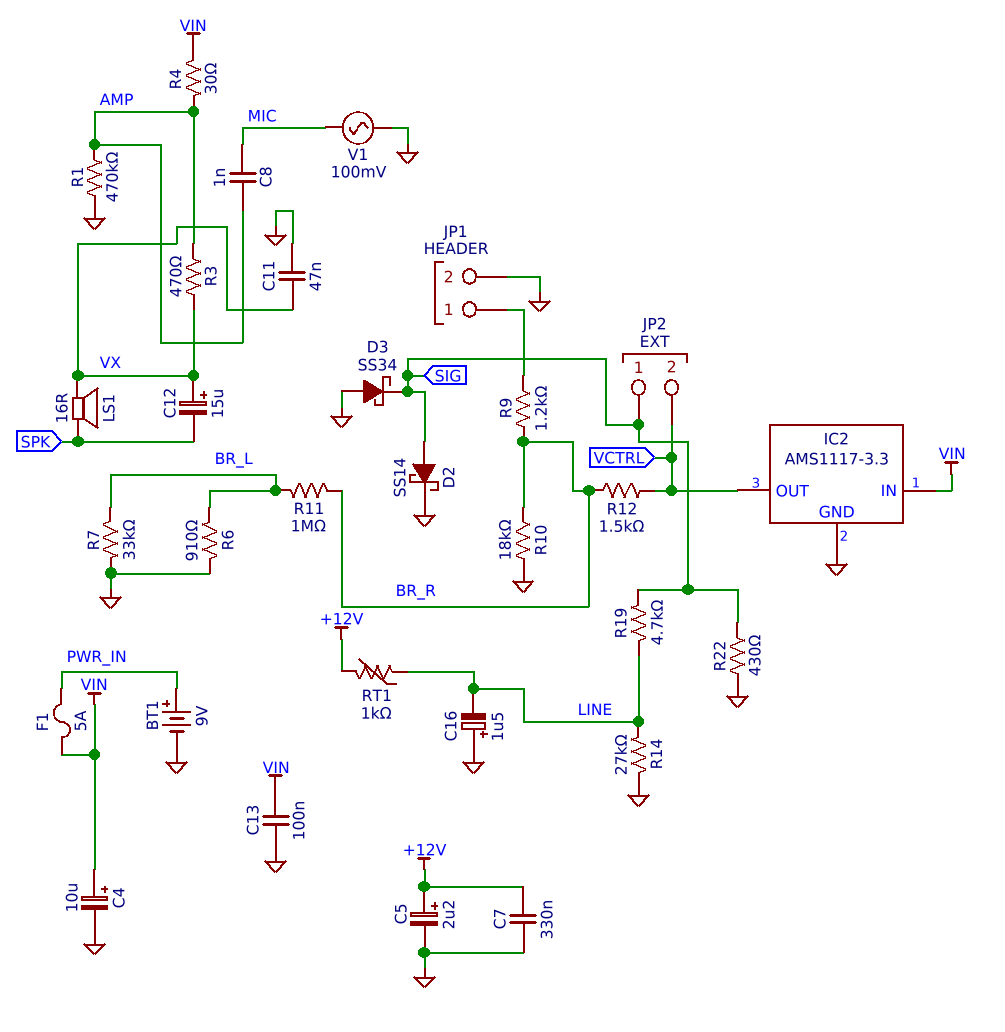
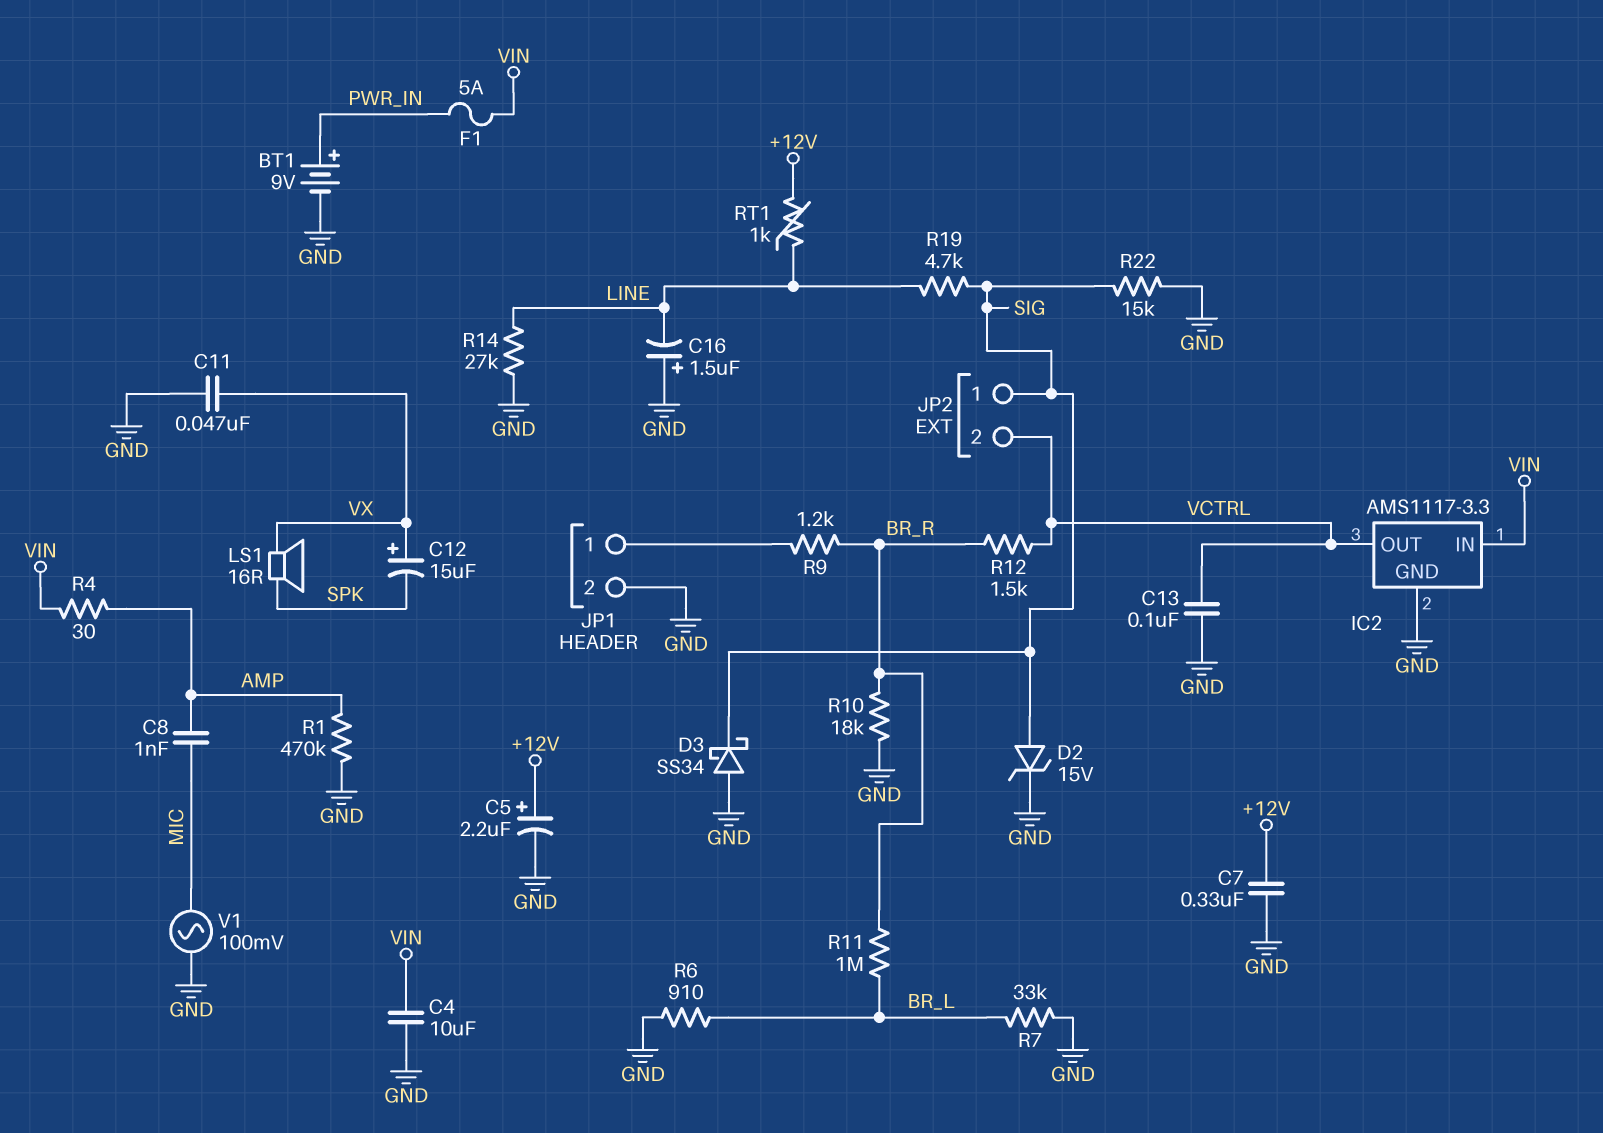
C4: 10uF (plus VIN, minus GND) -> 10uF (GND, VIN)
C13: 100nF (GND, VIN) -> 100nF (GND, VCTRL)
D2: schottky SS14 (A SIG, K GND) -> zener 15V (A SIG, K GND)
R3: 470 (AMP, VX) -> none
R22: 430 (GND, SIG) -> 15k (GND, SIG)

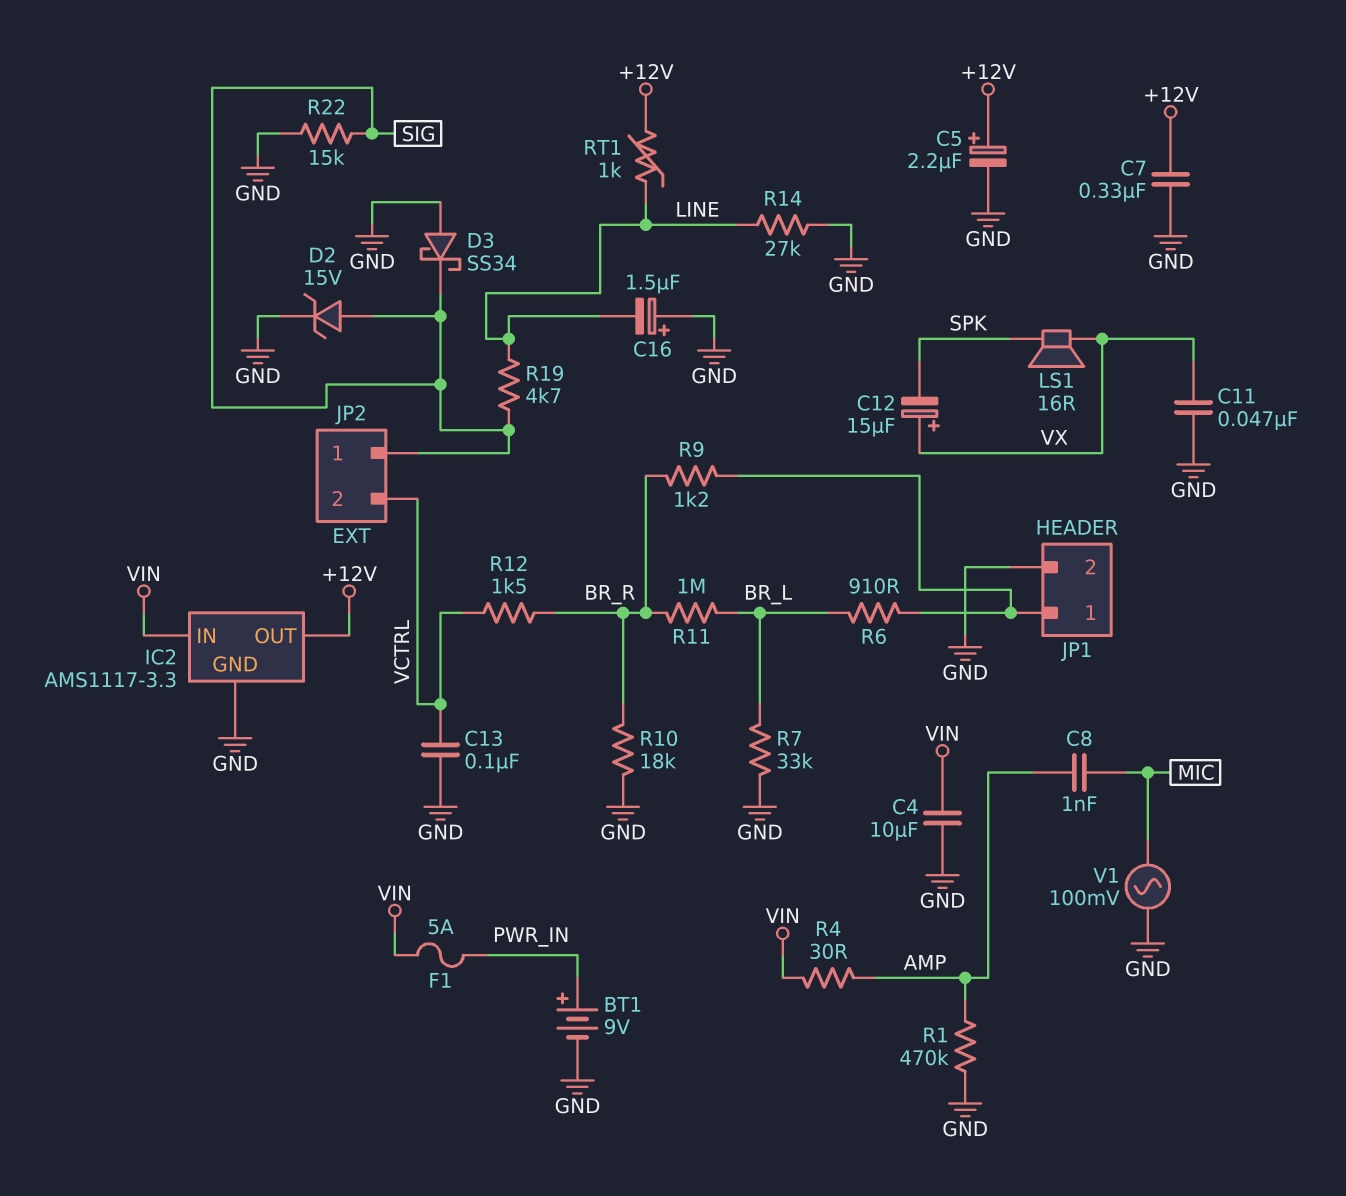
IC2 pin OUT: VCTRL -> +12V
R6: 910 (BR_L, GND) -> 910 (BR_L, JP1/1)

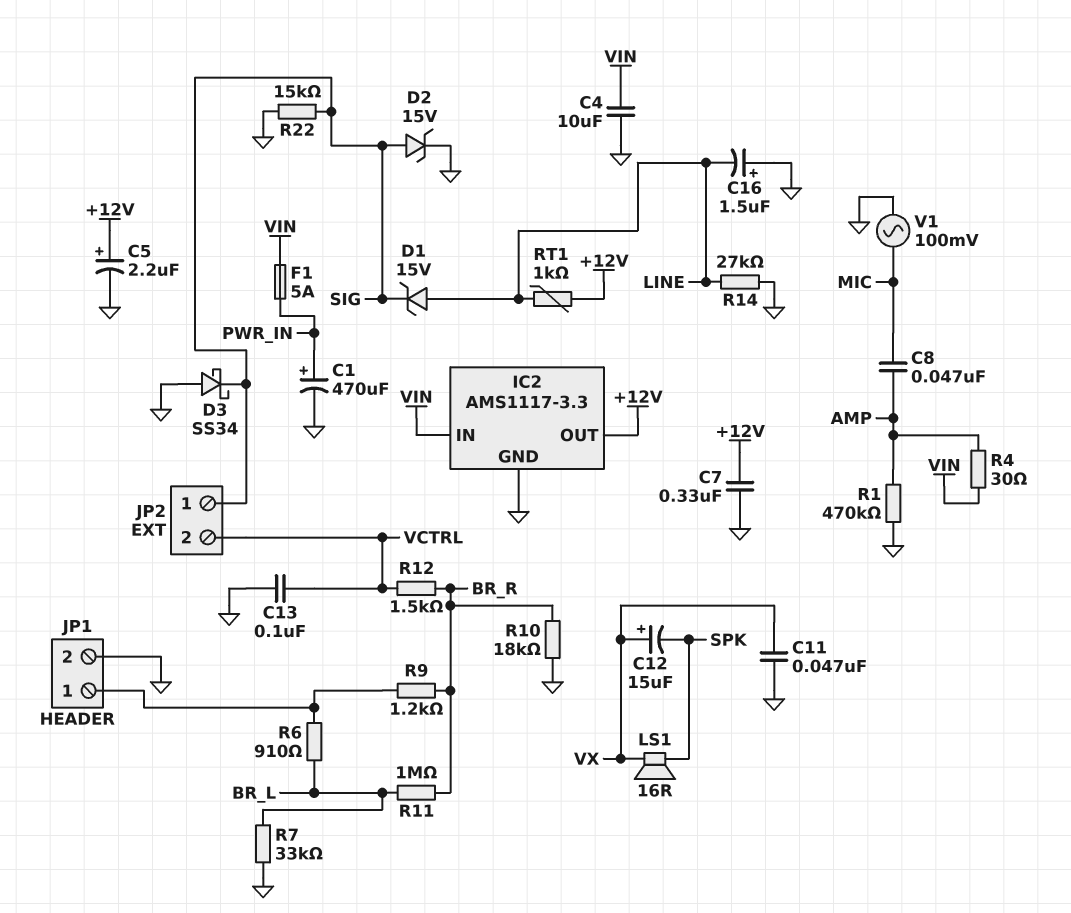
BT1: 9V (plus PWR_IN, minus GND) -> none
C1: none -> 470uF (plus PWR_IN, minus GND)
C8: 1nF (AMP, MIC) -> 47nF (AMP, MIC)
D1: none -> zener 15V (A LINE, K SIG)
R19: 4.7k (LINE, SIG) -> none

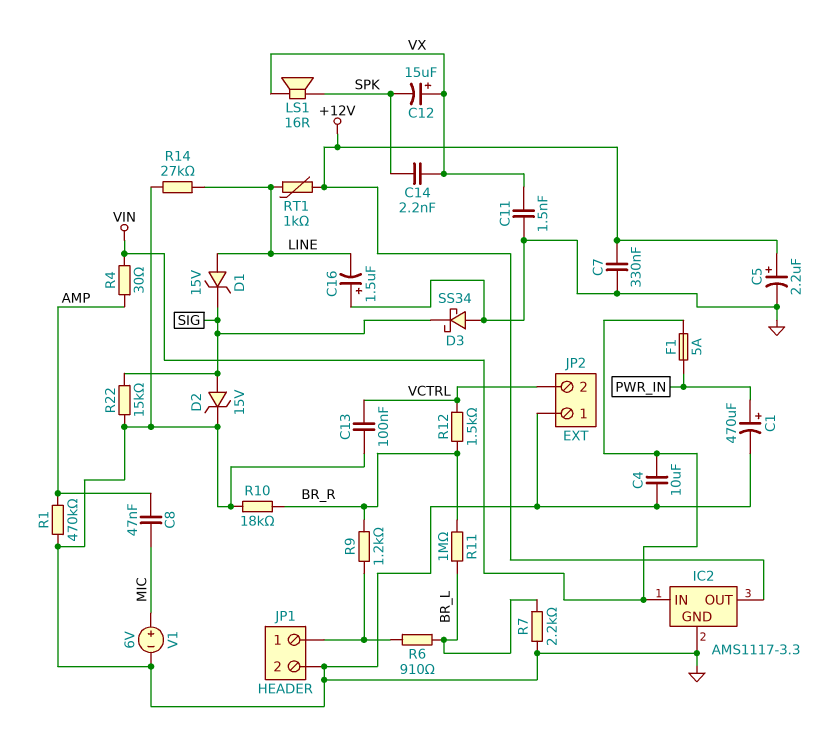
C11: 47nF (GND, VX) -> 1.5nF (GND, VX)
C14: none -> 2.2nF (SPK, VX)
JP2 pin 1: SIG -> GND
R7: 33k (BR_L, GND) -> 2.2k (BR_L, GND)
V1: AC 100mV (GND, MIC) -> 6V (plus MIC, minus GND)

